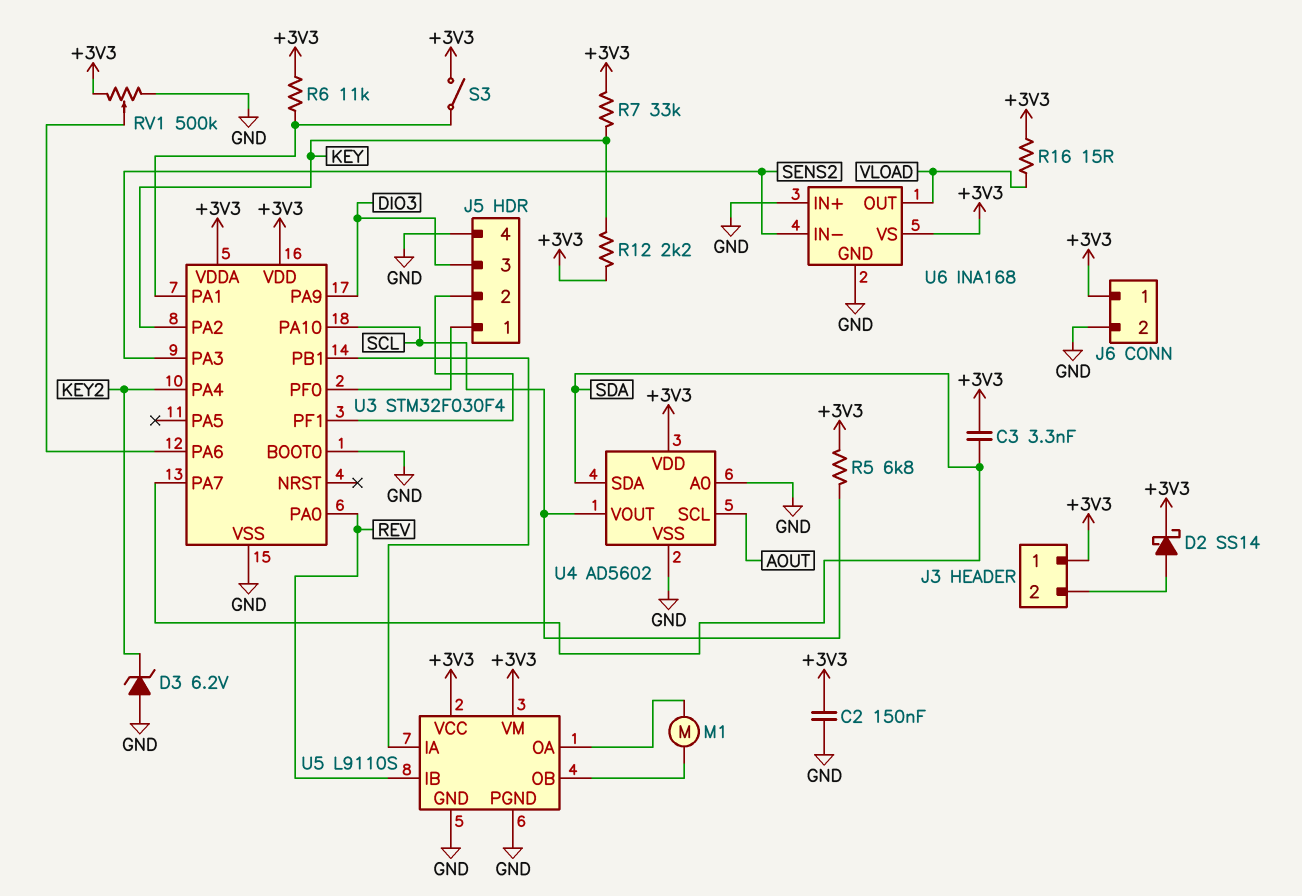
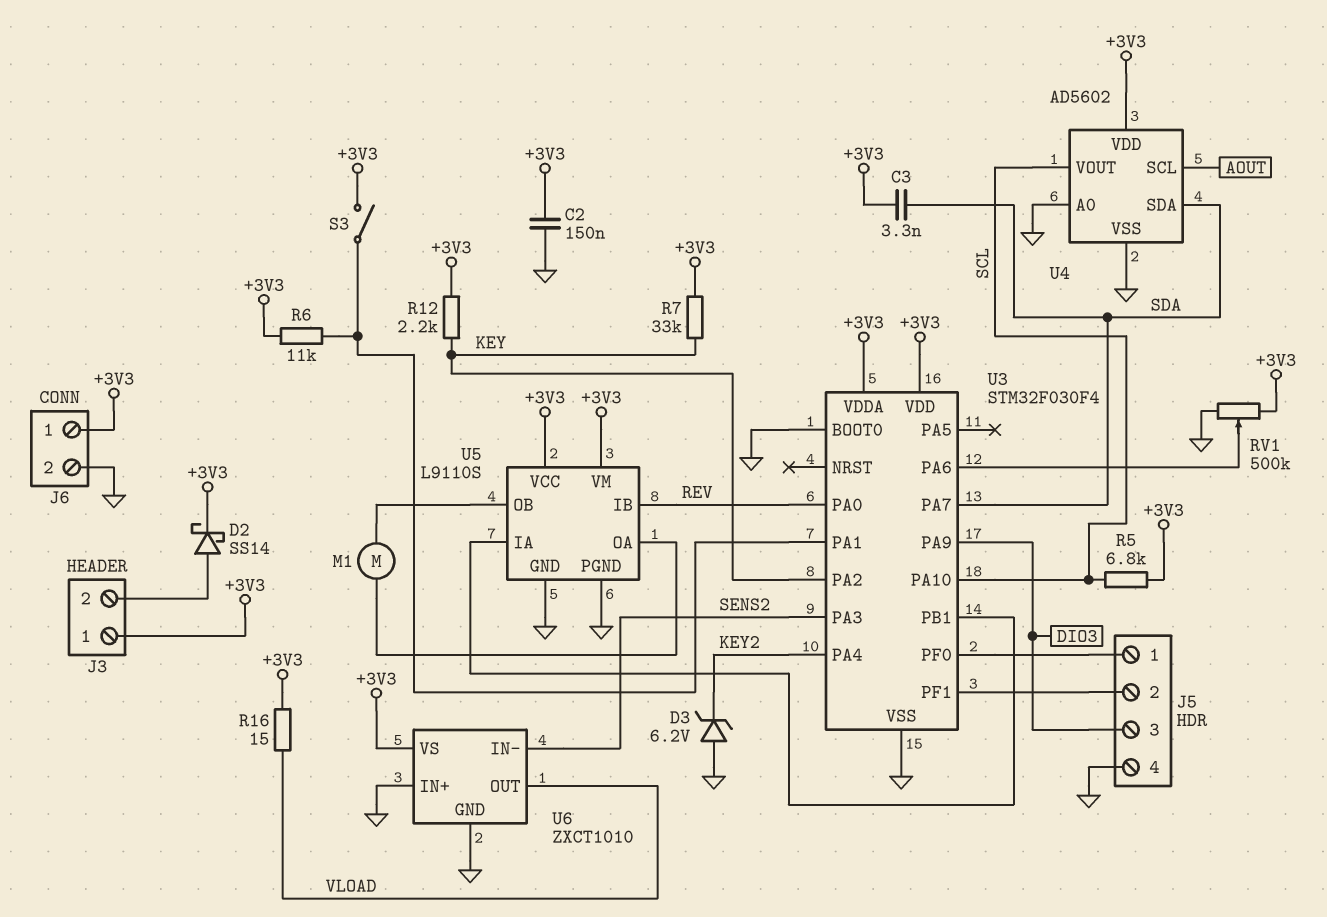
U6: INA168 -> ZXCT1010

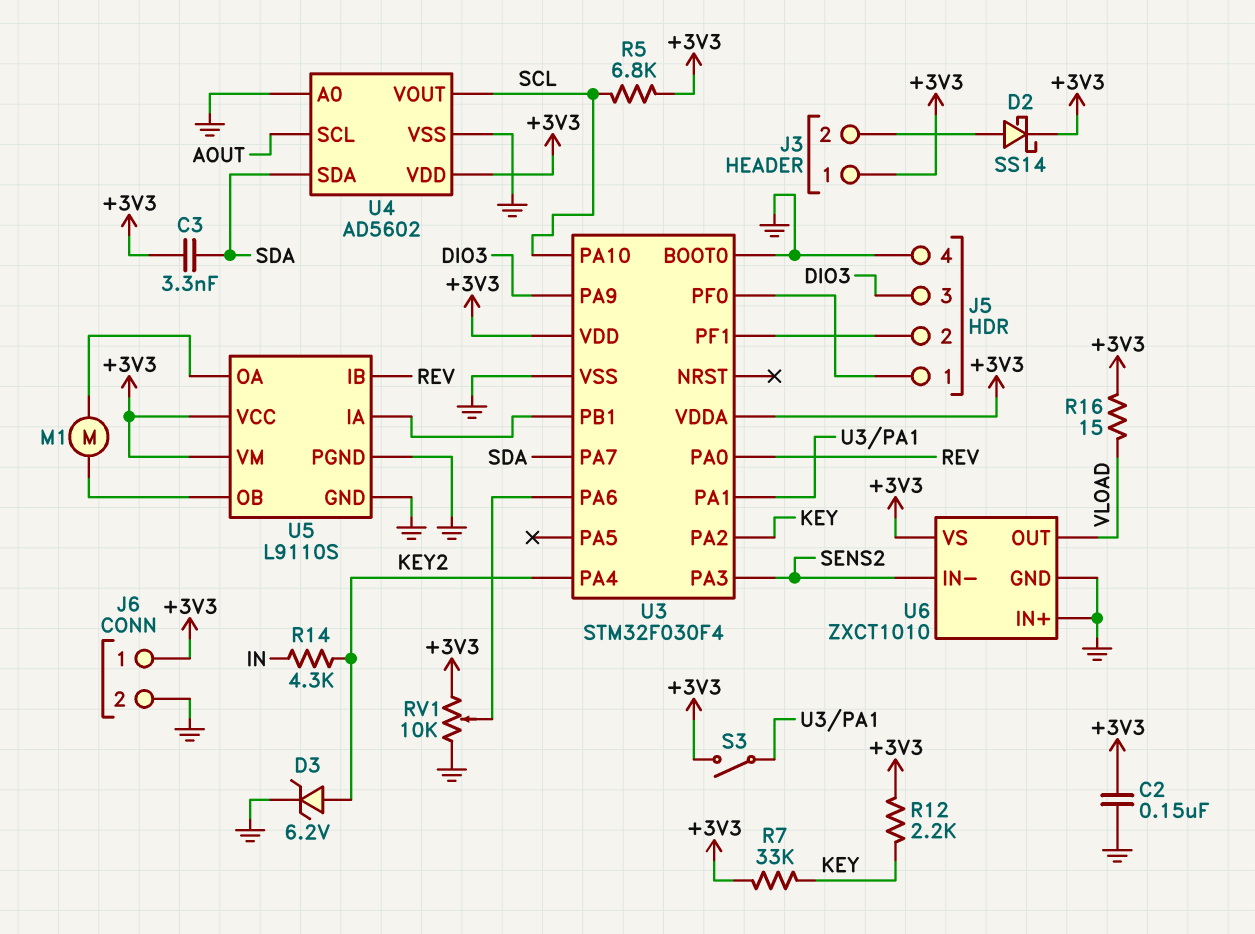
D3: zener 6.2V (A GND, K KEY2) -> zener 6.2V (A KEY2, K GND)
R6: 11k (+3V3, U3/PA1) -> none
R14: none -> 4.3k (IN, KEY2)
RV1: 500k (+3V3, GND, wiper U3/PA6) -> 10k (+3V3, GND, wiper U3/PA6)

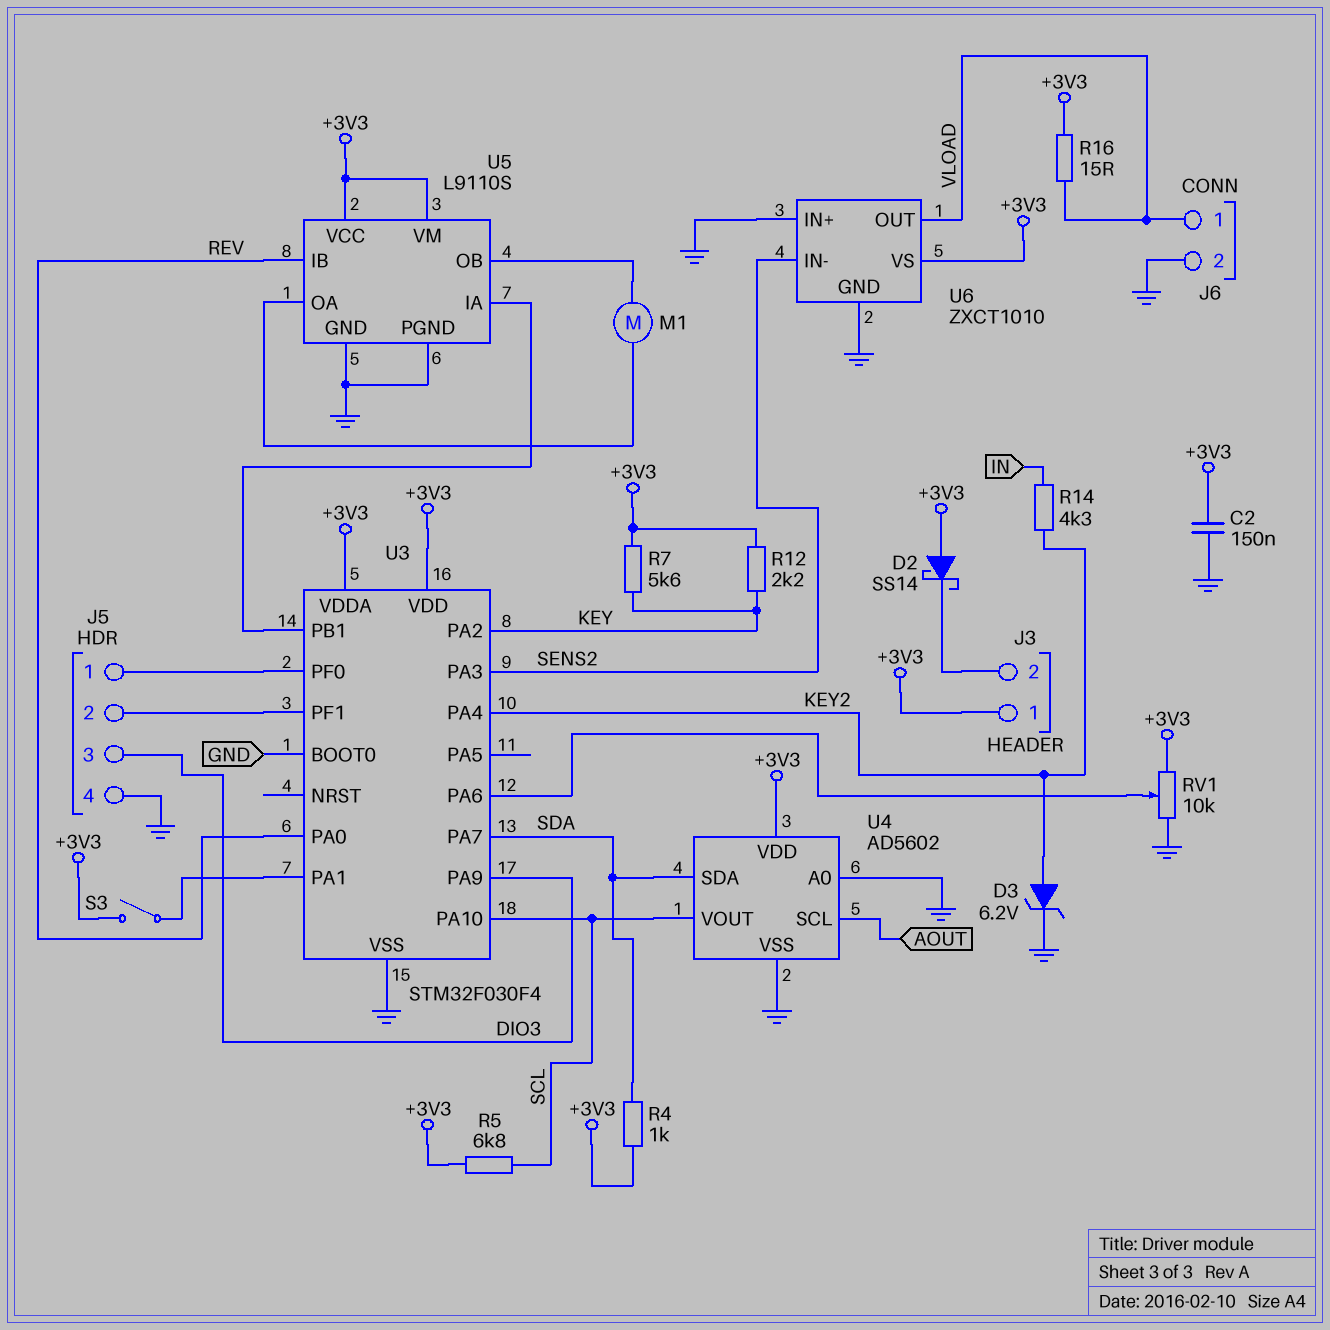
C3: 3.3nF (+3V3, SDA) -> none
D2: schottky SS14 (A J3/2, K +3V3) -> schottky SS14 (A +3V3, K J3/2)
J6 pin 1: +3V3 -> VLOAD
R4: none -> 1k (+3V3, SDA)
R7: 33k (+3V3, KEY) -> 5.6k (+3V3, KEY)

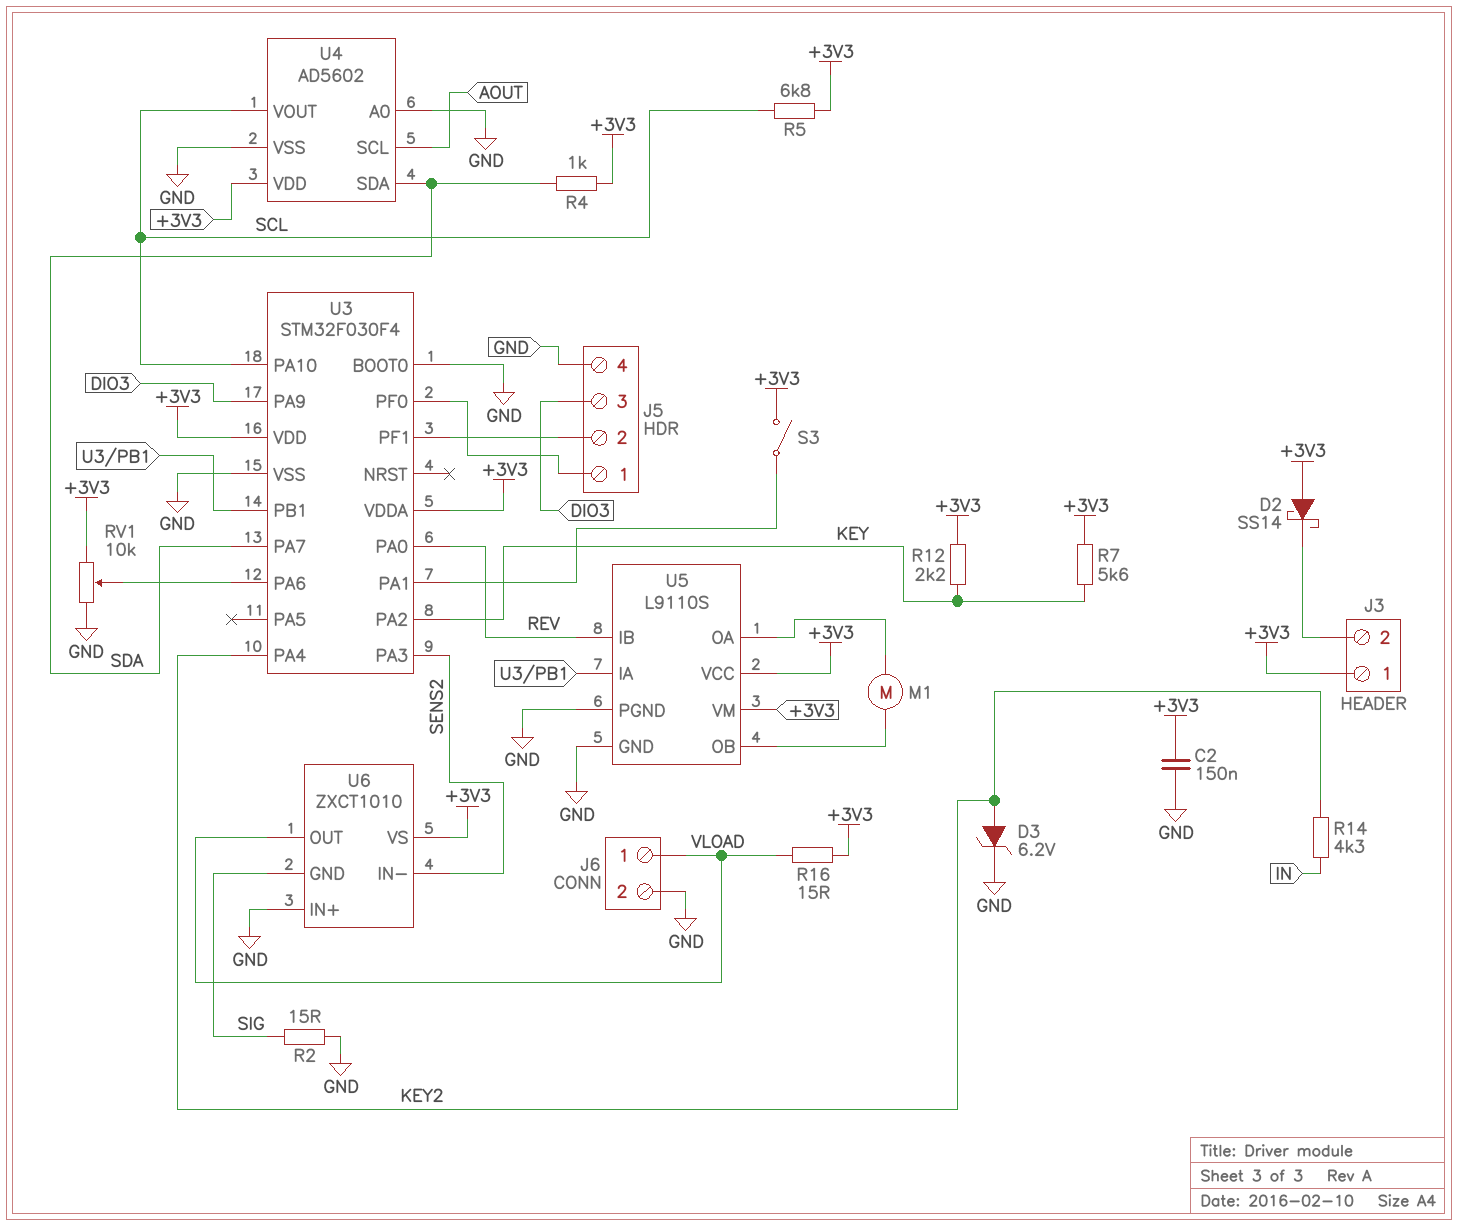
R2: none -> 15 (GND, SIG)
U6 pin GND: GND -> SIG

